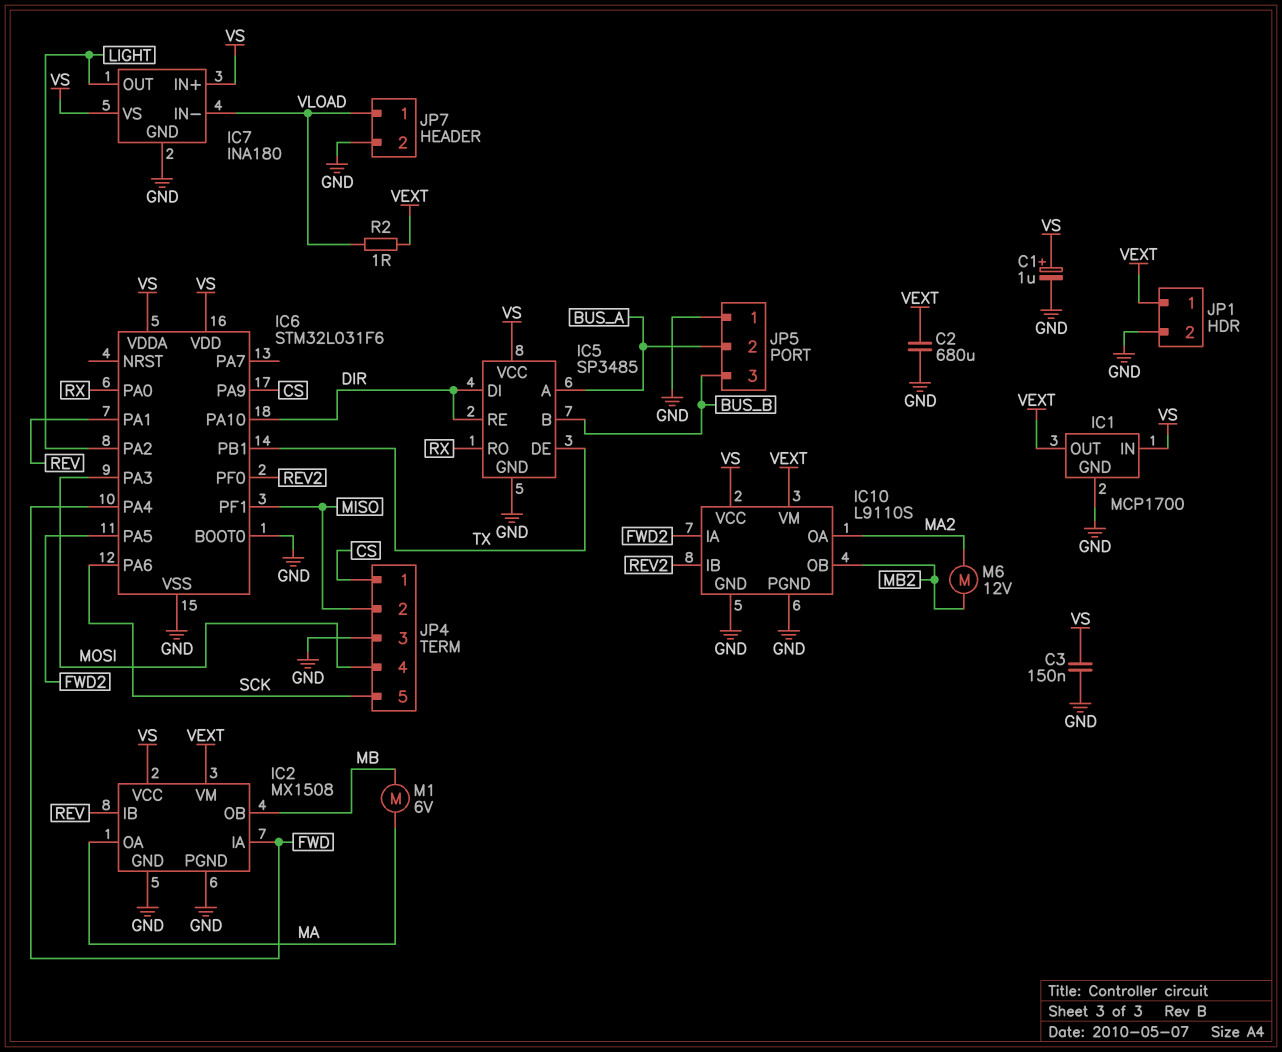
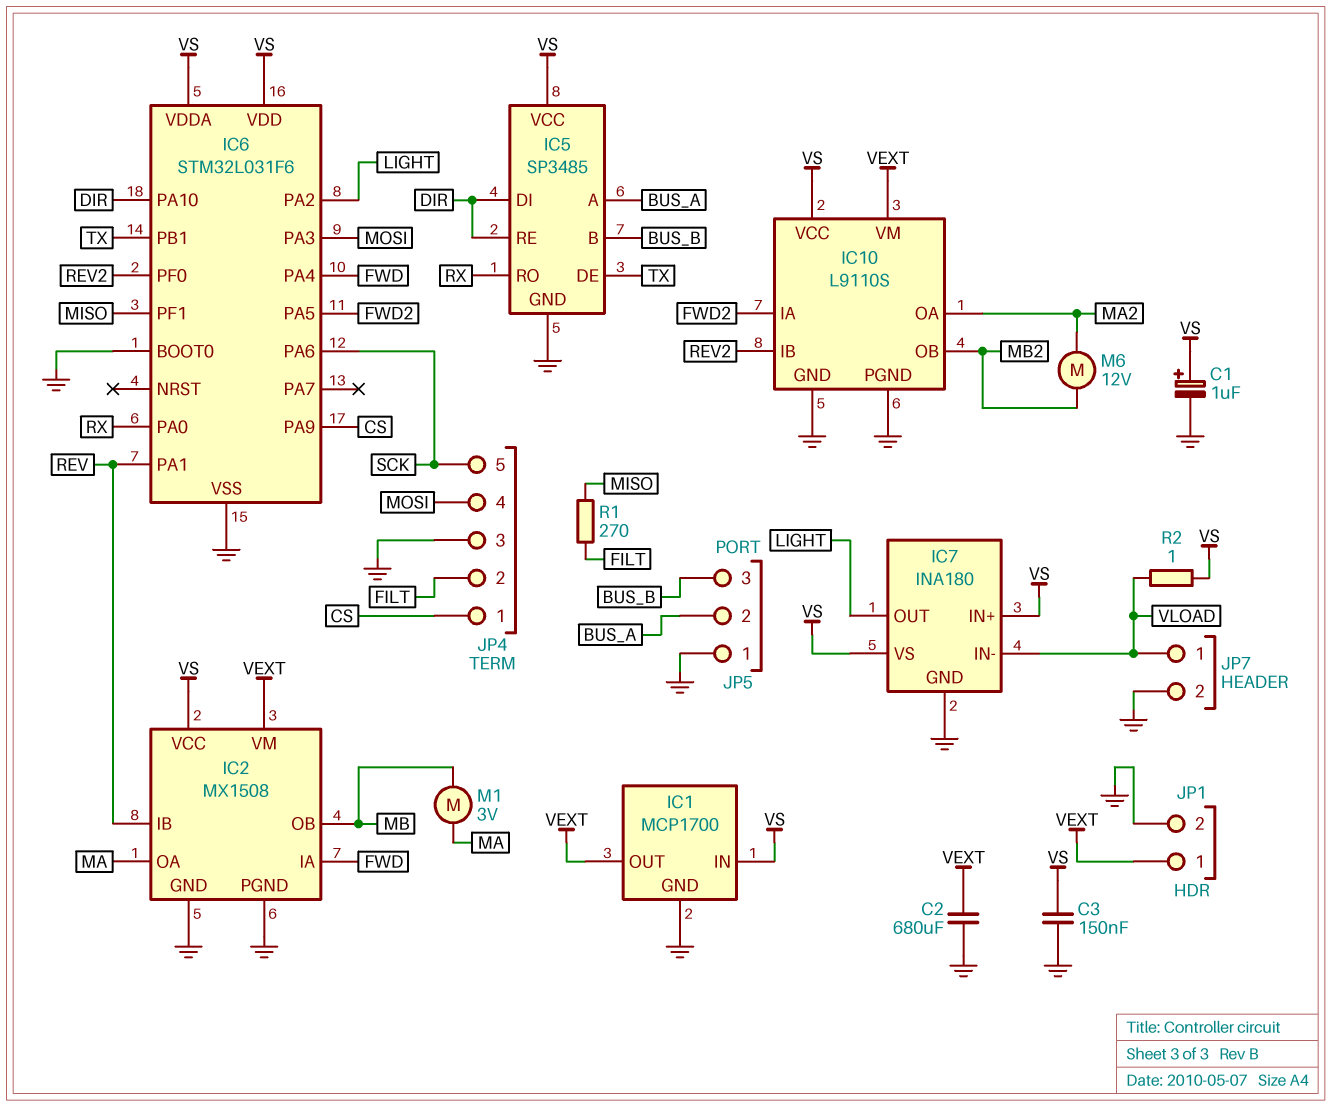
JP4 pin 2: MISO -> FILT
M1: motor 6V (MA, MB) -> motor 3V (MA, MB)
R1: none -> 270 (FILT, MISO)
R2: 1 (VEXT, VLOAD) -> 1 (VLOAD, VS)

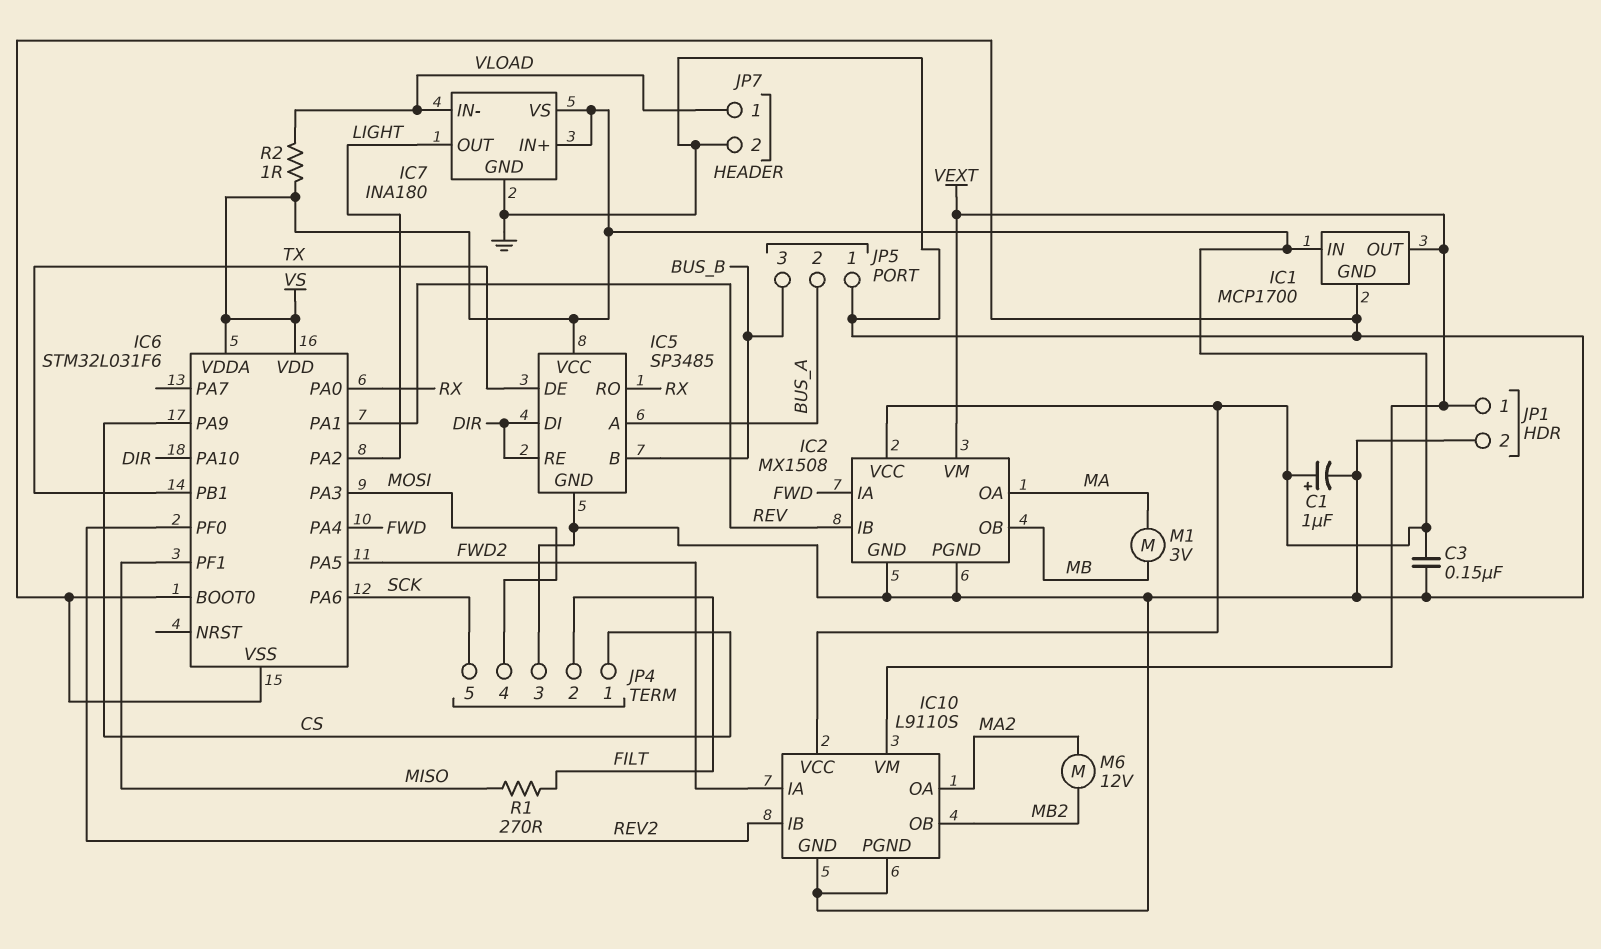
C2: 680uF (GND, VEXT) -> none

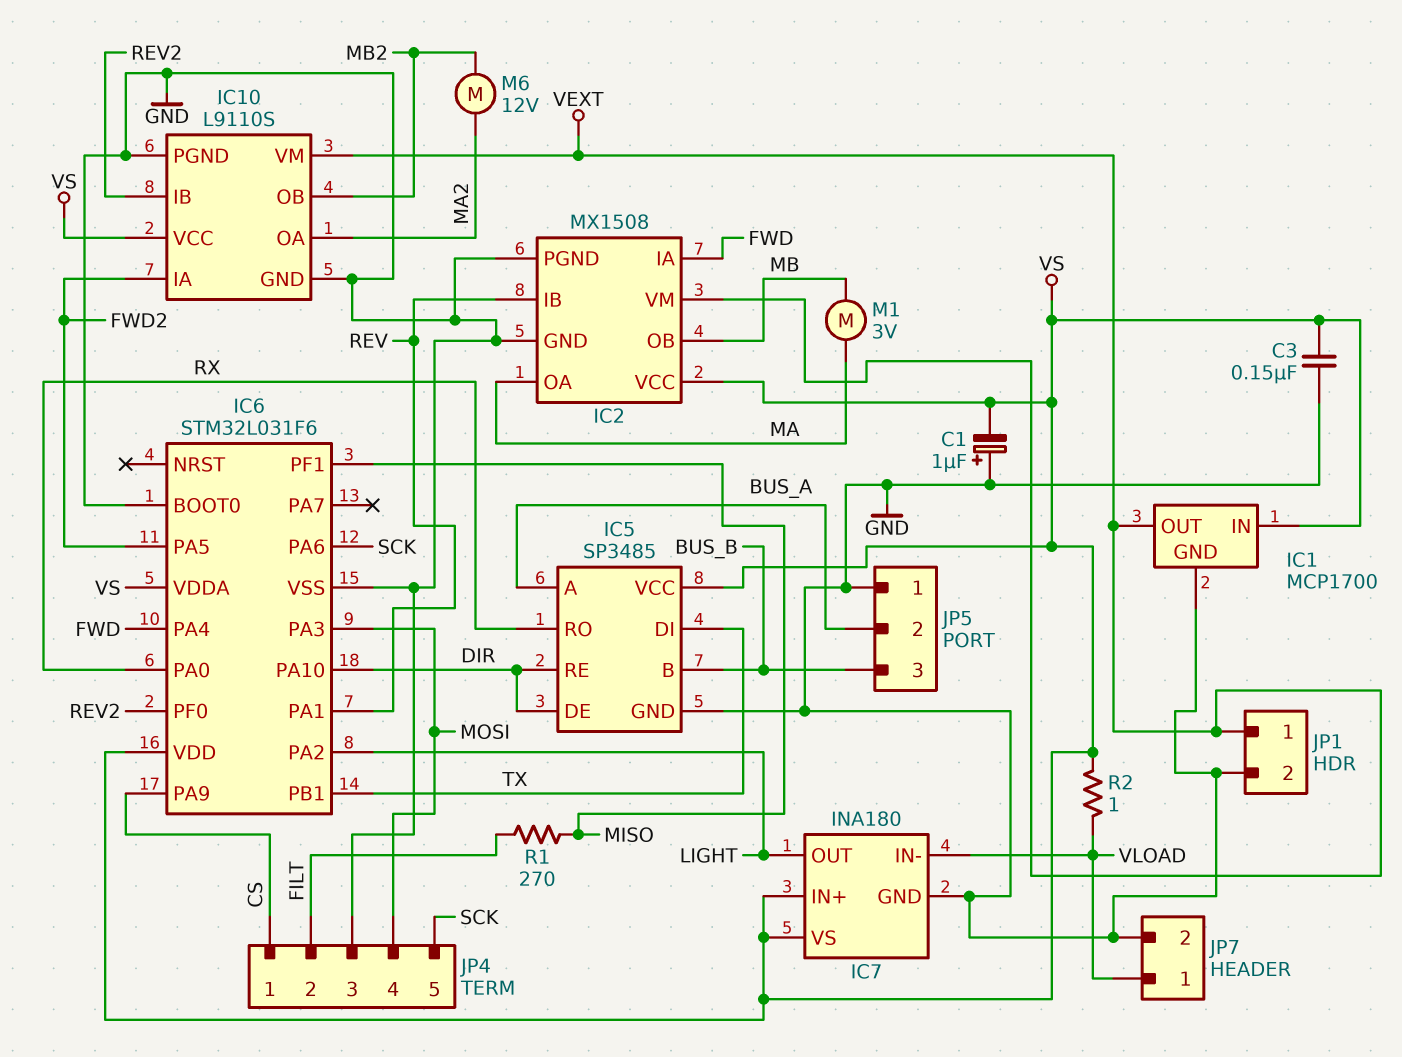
C1: 1uF (plus VS, minus GND) -> 1uF (plus GND, minus VS)
IC5 pin DE: TX -> DIR
IC5 pin DI: DIR -> TX

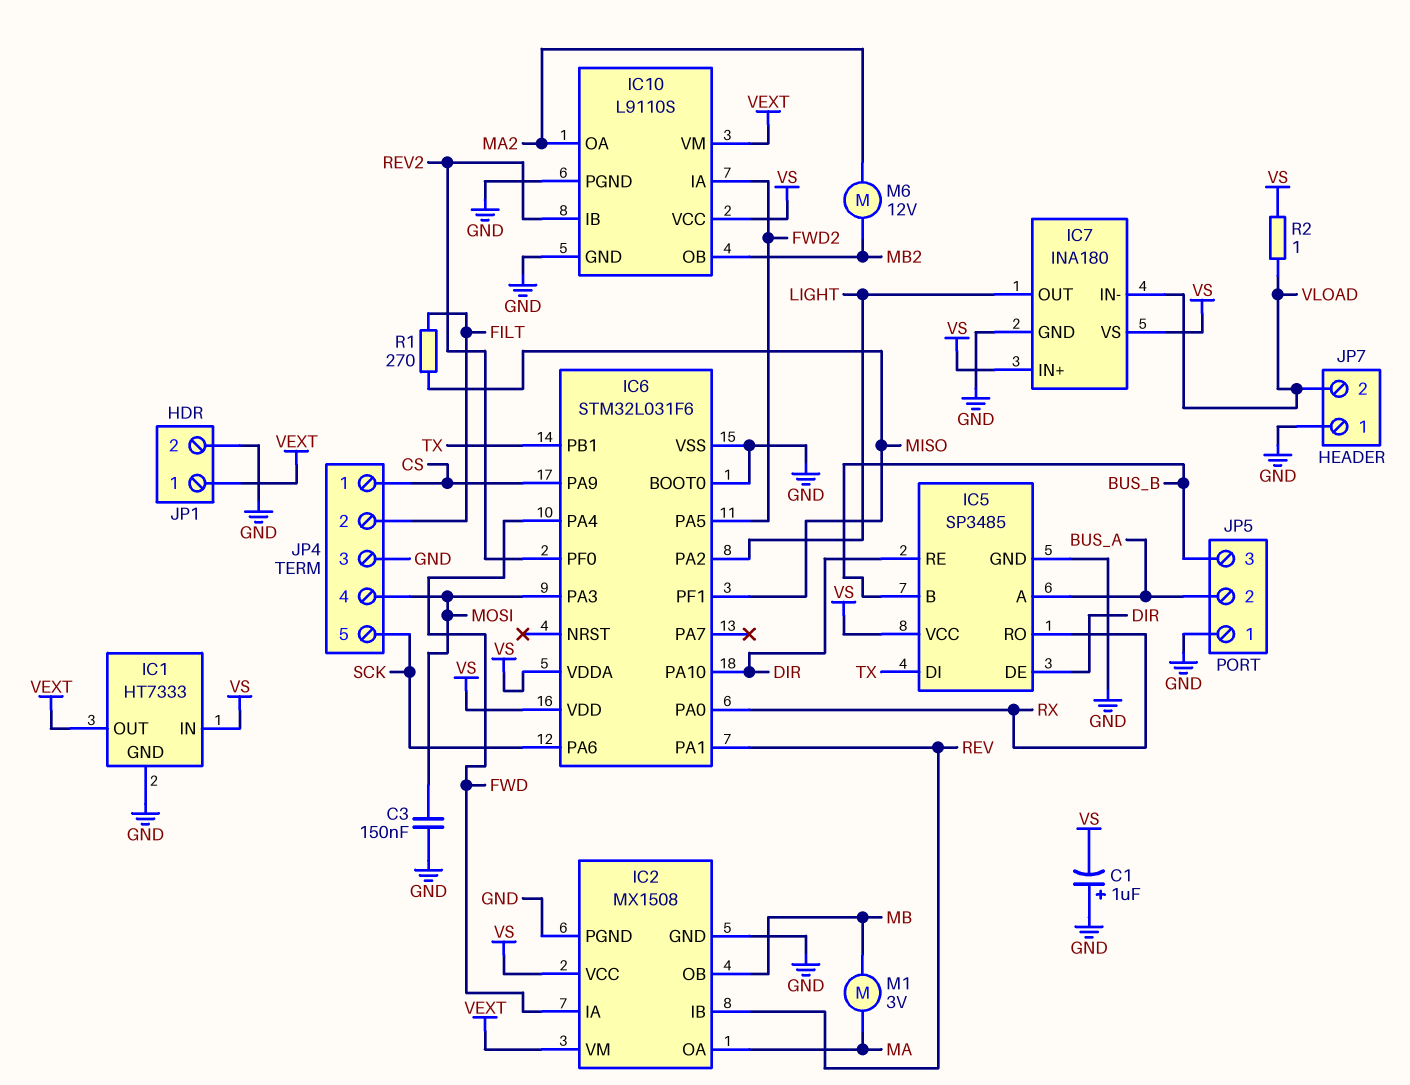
C3: 150nF (GND, VS) -> 150nF (GND, MOSI)
IC1: MCP1700 -> HT7333
JP7 pin 1: VLOAD -> GND
JP7 pin 2: GND -> VLOAD

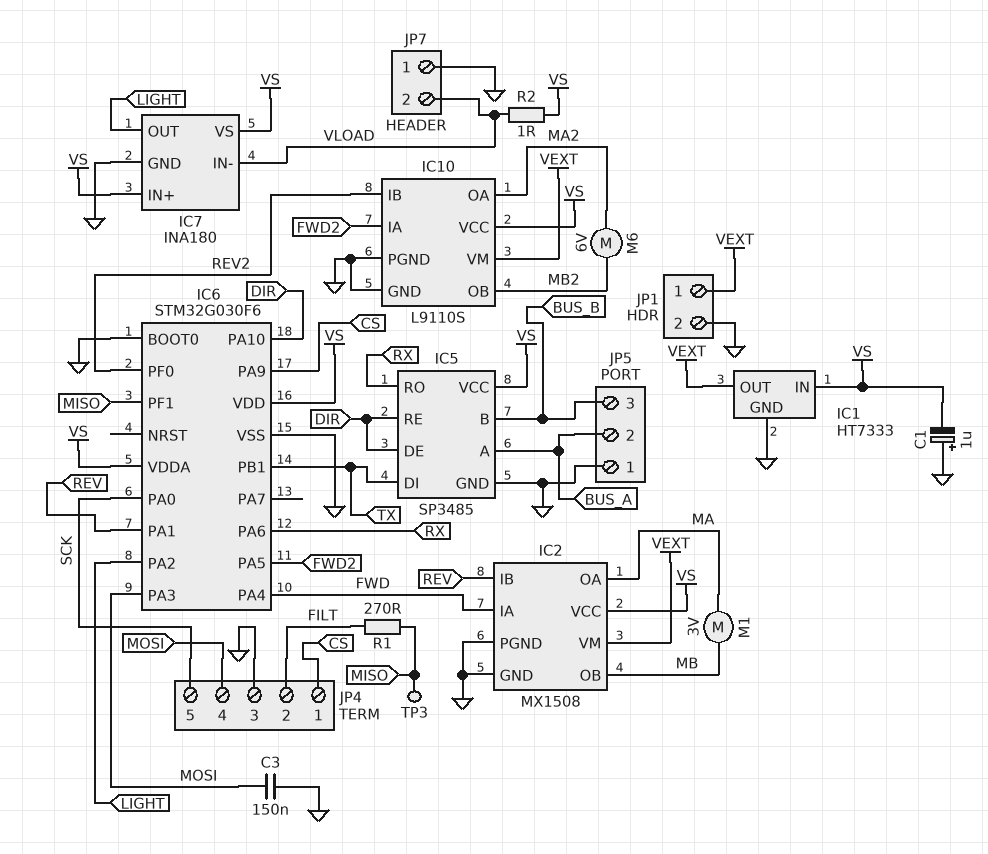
IC6: STM32L031F6 -> STM32G030F6
IC6 pin PA0: RX -> SCK
IC6 pin PA6: SCK -> RX
M6: motor 12V (MA2, MB2) -> motor 6V (MA2, MB2)
TP3: none -> test point (MISO)

